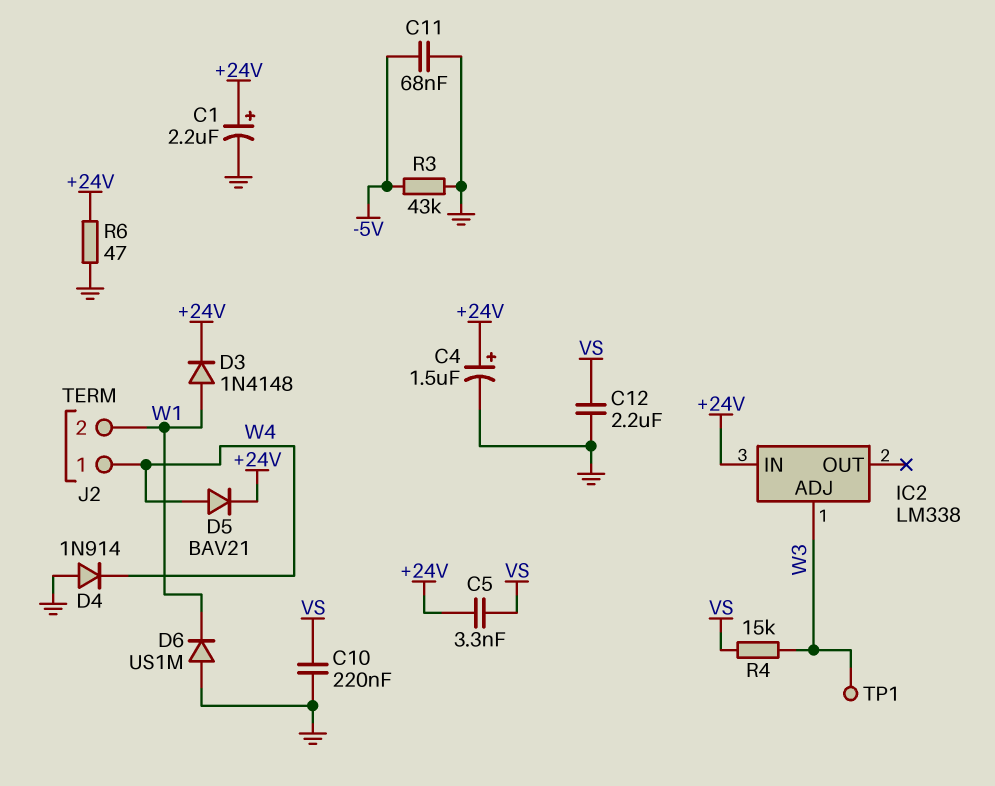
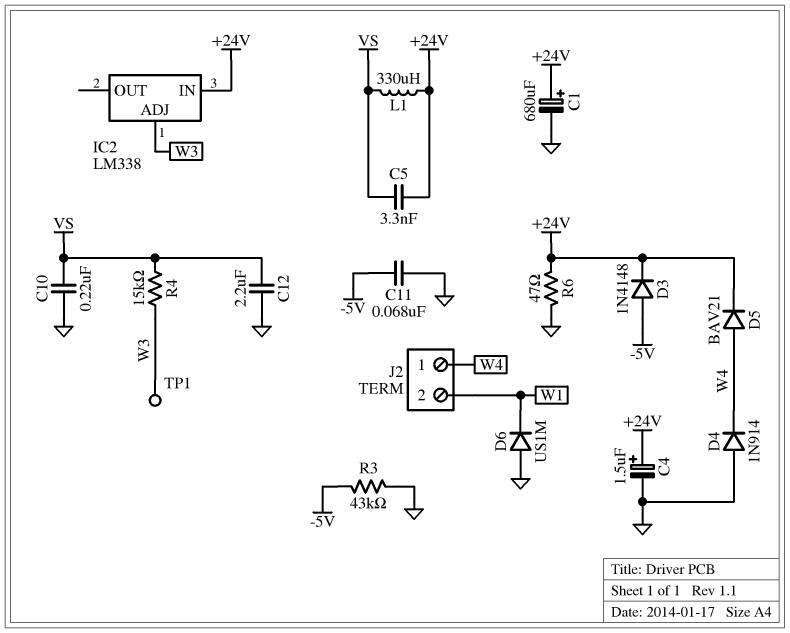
C1: 2.2uF (plus +24V, minus GND) -> 680uF (plus +24V, minus GND)
D3: diode 1N4148 (A W1, K +24V) -> diode 1N4148 (A -5V, K +24V)
L1: none -> 330uH (+24V, VS)

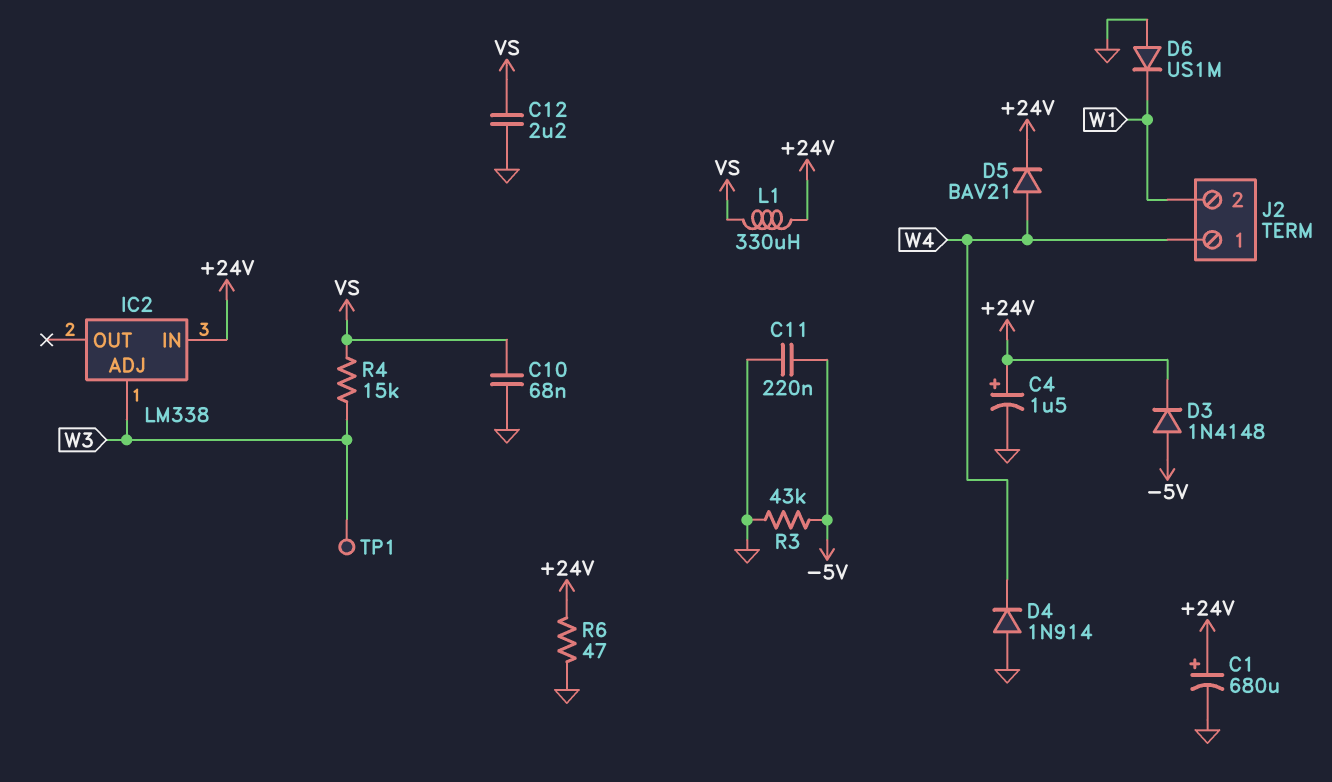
C5: 3.3nF (+24V, VS) -> none
C10: 220nF (GND, VS) -> 68nF (GND, VS)
C11: 68nF (-5V, GND) -> 220nF (-5V, GND)

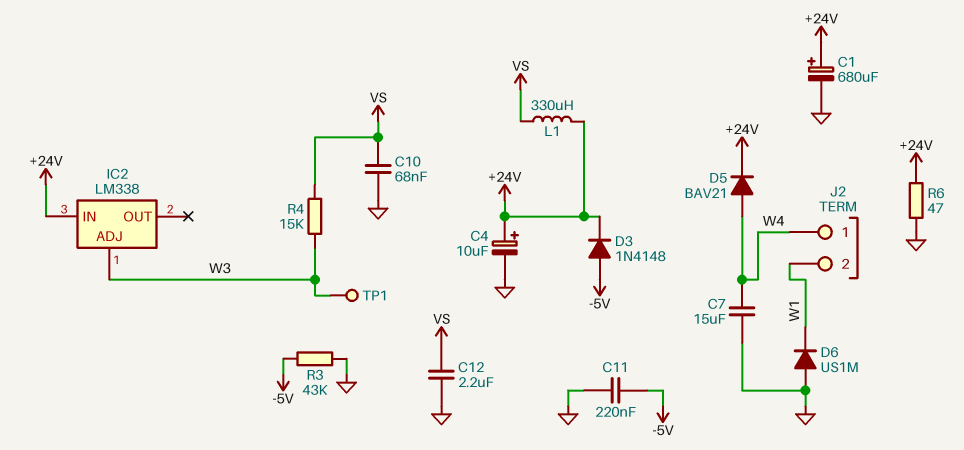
C4: 1.5uF (plus +24V, minus GND) -> 10uF (plus +24V, minus GND)
C7: none -> 15uF (GND, W4)
D4: diode 1N914 (A GND, K W4) -> none

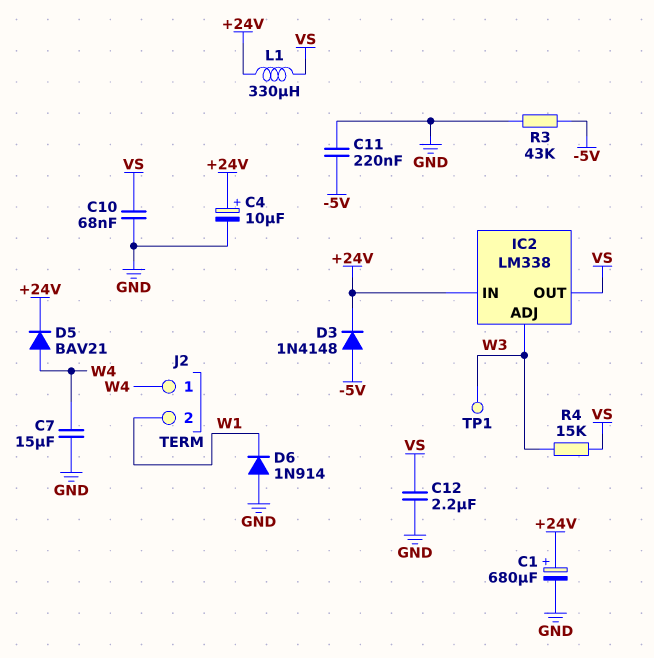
D6: diode US1M (A GND, K W1) -> diode 1N914 (A GND, K W1)
IC2 pin OUT: none -> VS
R6: 47 (+24V, GND) -> none

